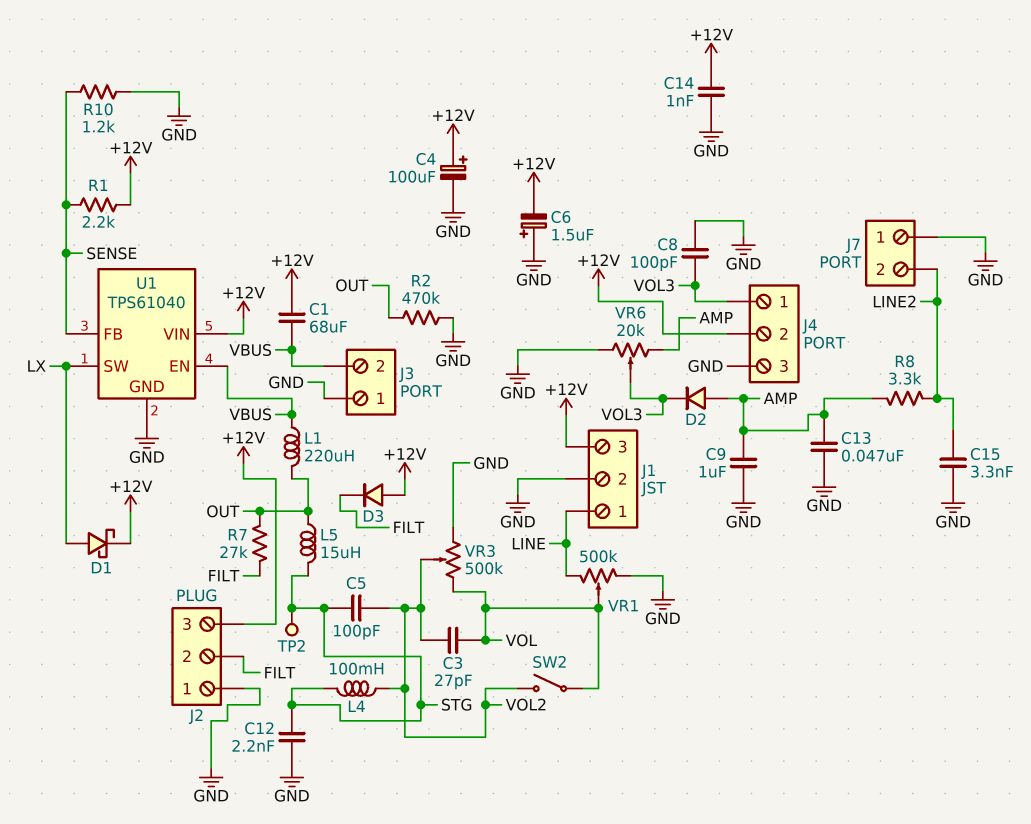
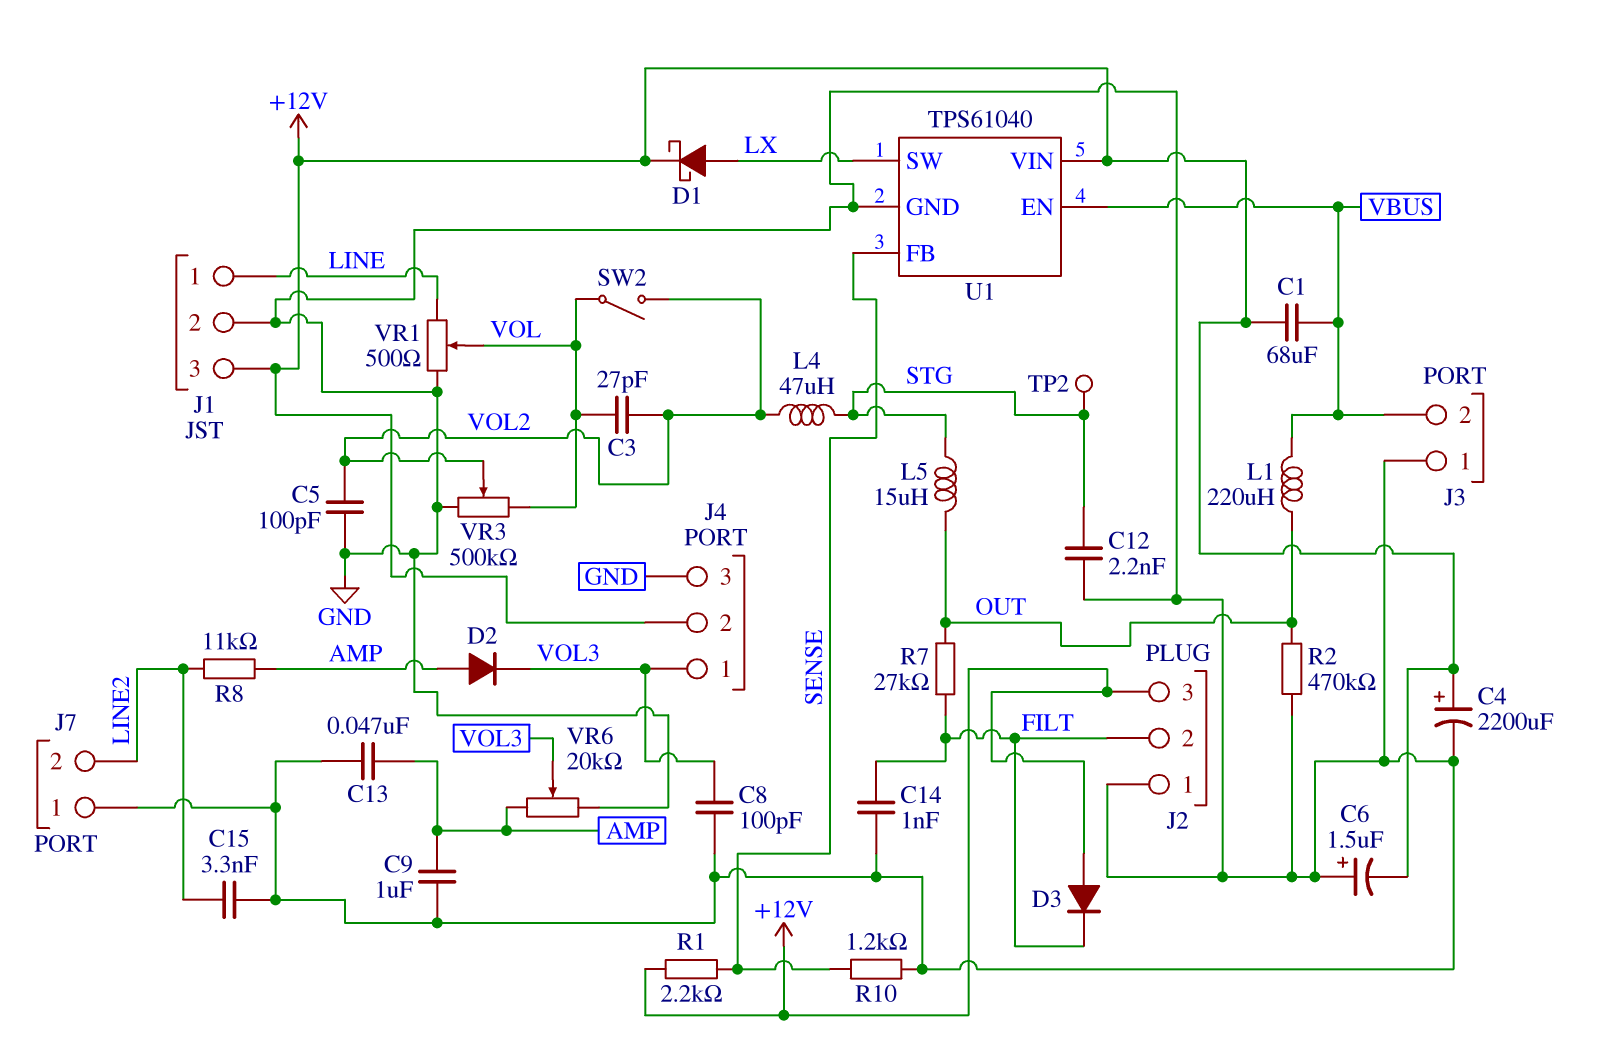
C4: 100uF (plus +12V, minus GND) -> 2200uF (plus +12V, minus GND)
C5: 100pF (STG, VOL2) -> 100pF (GND, VOL2)
C14: 1nF (+12V, GND) -> 1nF (FILT, GND)
L4: 100mH (STG, VOL2) -> 47uH (STG, VOL2)
R8: 3.3k (AMP, LINE2) -> 11k (AMP, LINE2)
VR1: 500k (GND, LINE, wiper VOL) -> 500 (GND, LINE, wiper VOL)

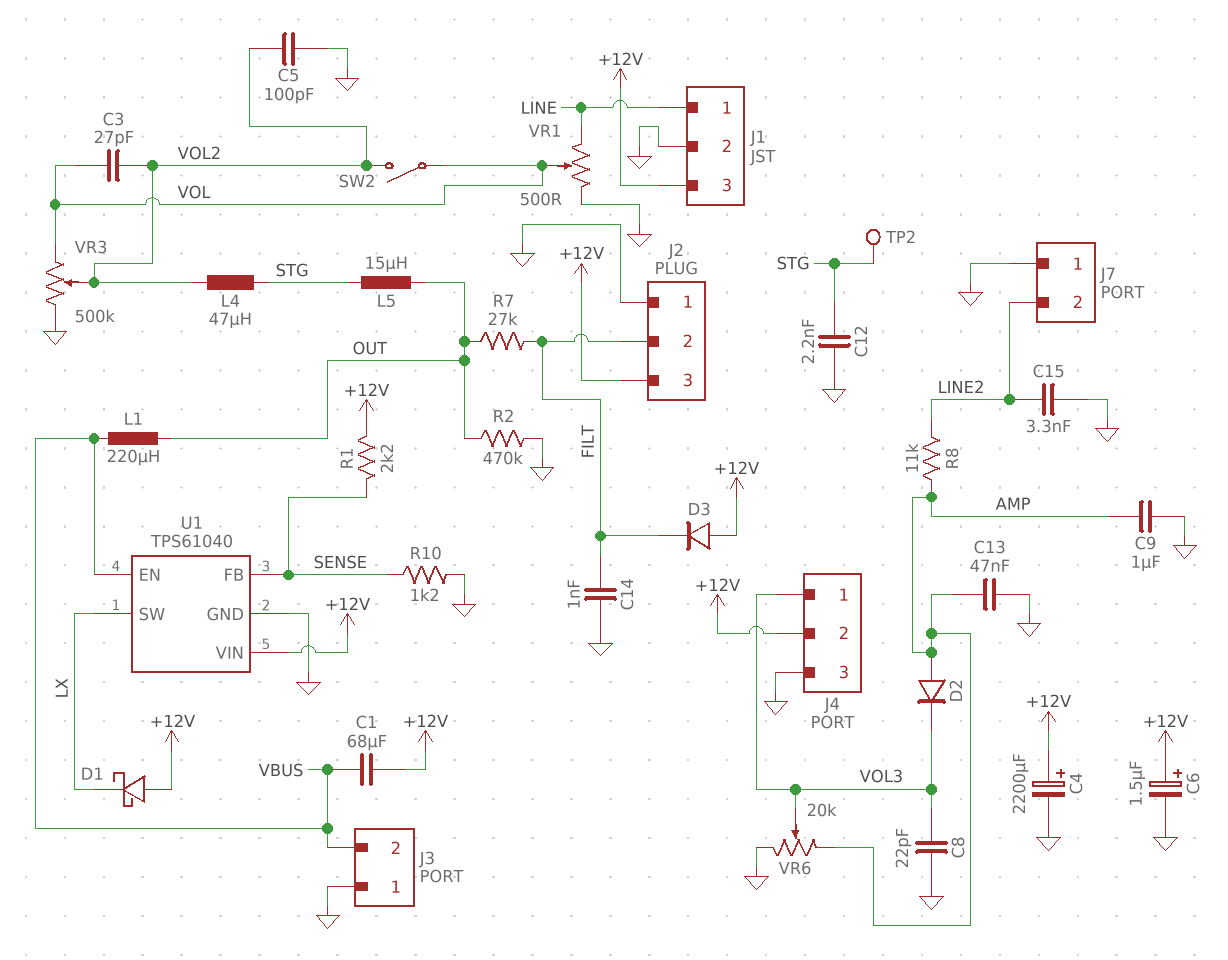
C6: 1.5uF (plus GND, minus +12V) -> 1.5uF (plus +12V, minus GND)
C8: 100pF (GND, VOL3) -> 22pF (GND, VOL3)
D1: schottky (A LX, K +12V) -> schottky (A +12V, K LX)

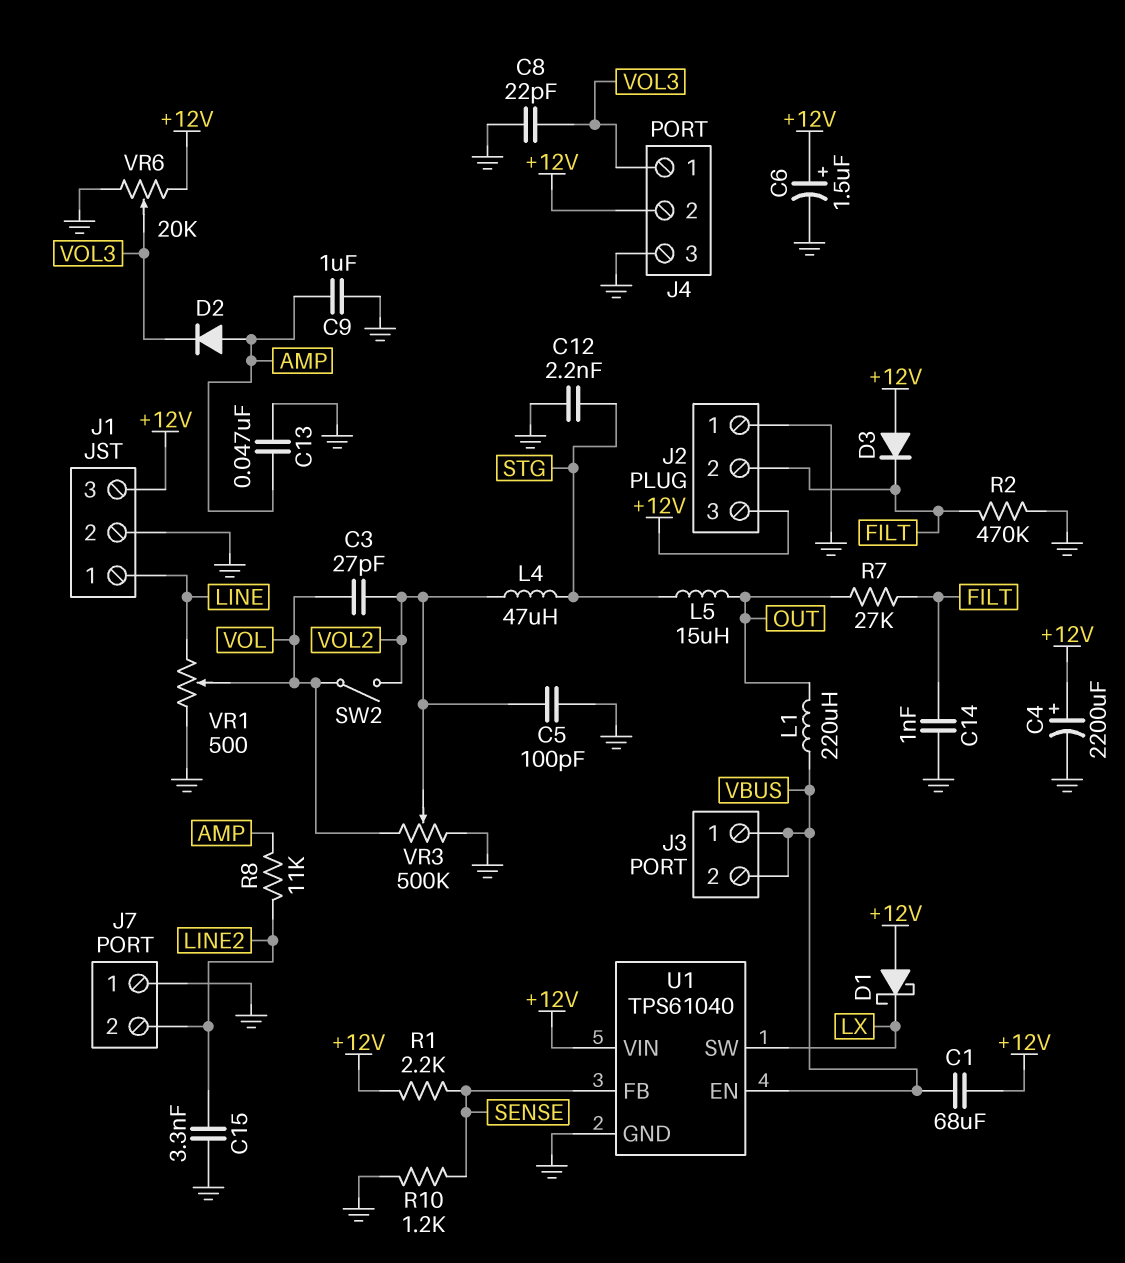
J3 pin 1: GND -> VBUS
R2: 470k (GND, OUT) -> 470k (FILT, GND)
TP2: test point (STG) -> none
VR6: 20k (AMP, GND, wiper VOL3) -> 20k (+12V, GND, wiper VOL3)

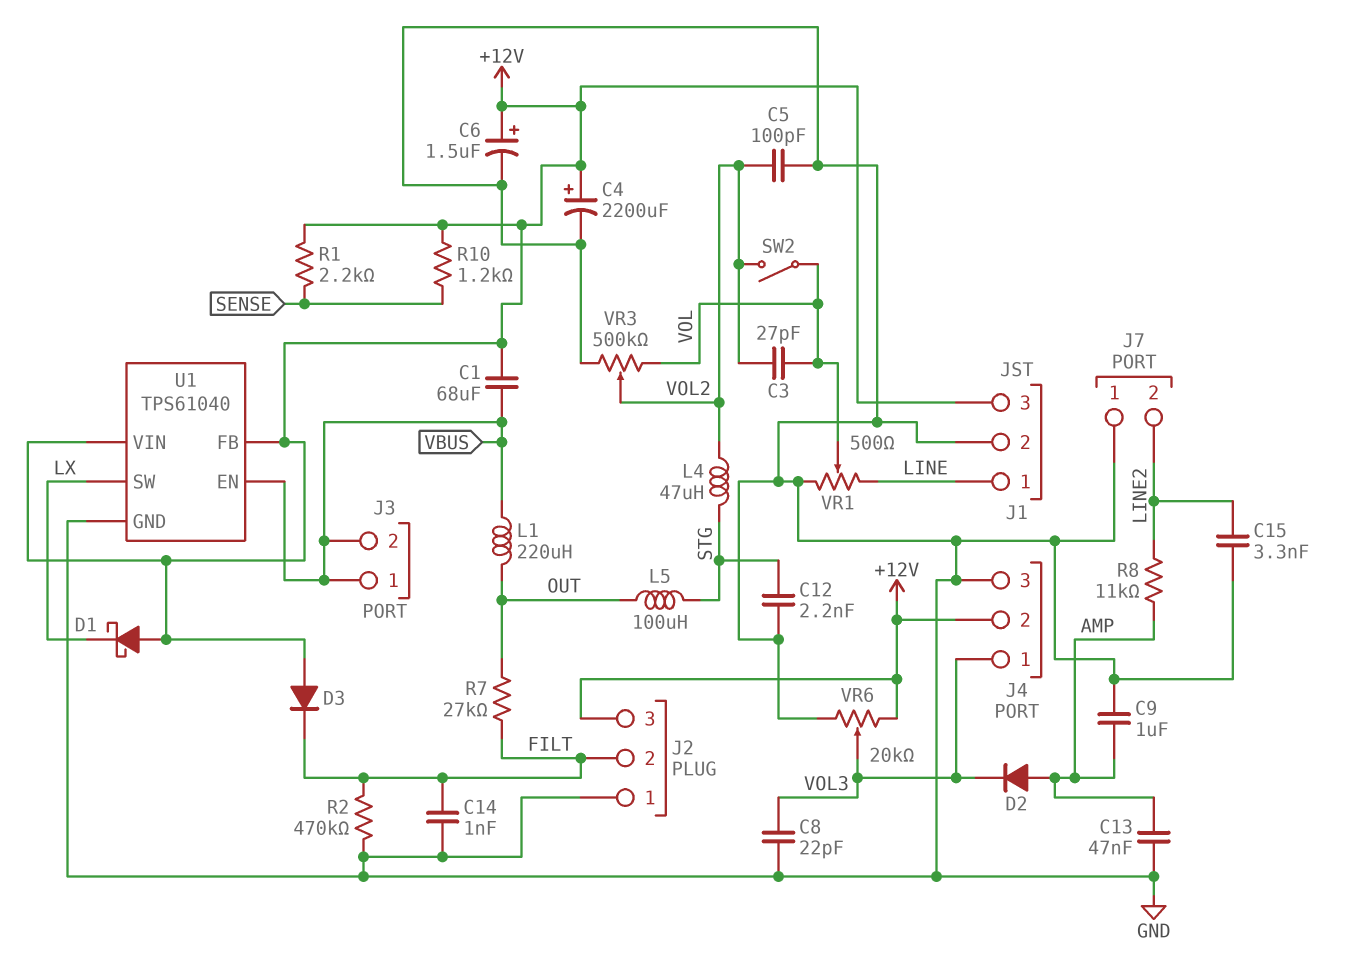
L5: 15uH (OUT, STG) -> 100uH (OUT, STG)
R10: 1.2k (GND, SENSE) -> 1.2k (+12V, SENSE)
U1 pin FB: SENSE -> +12V

